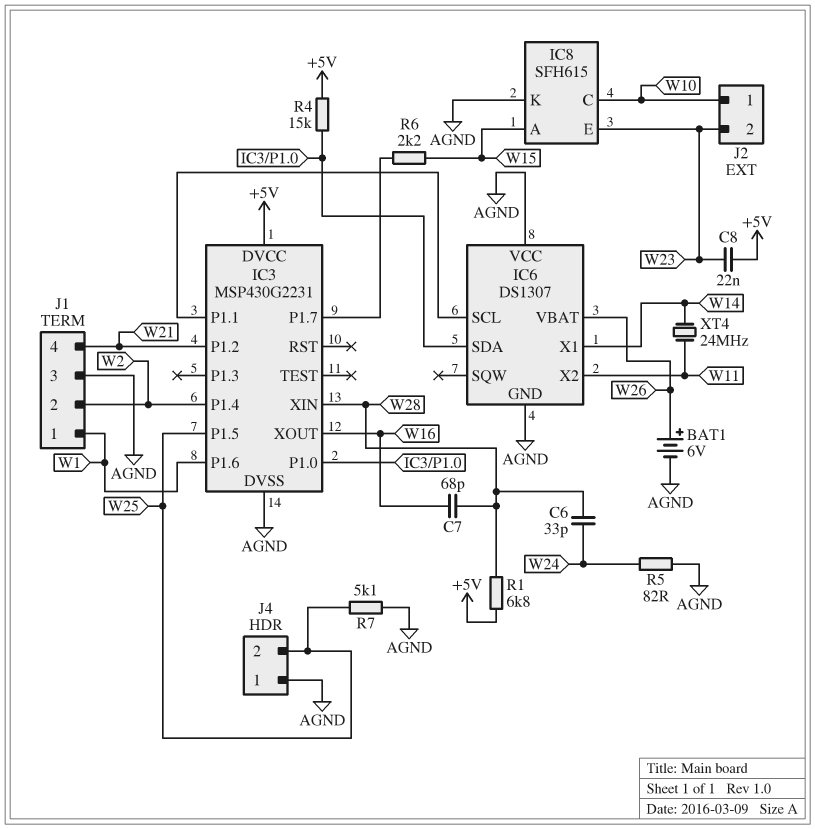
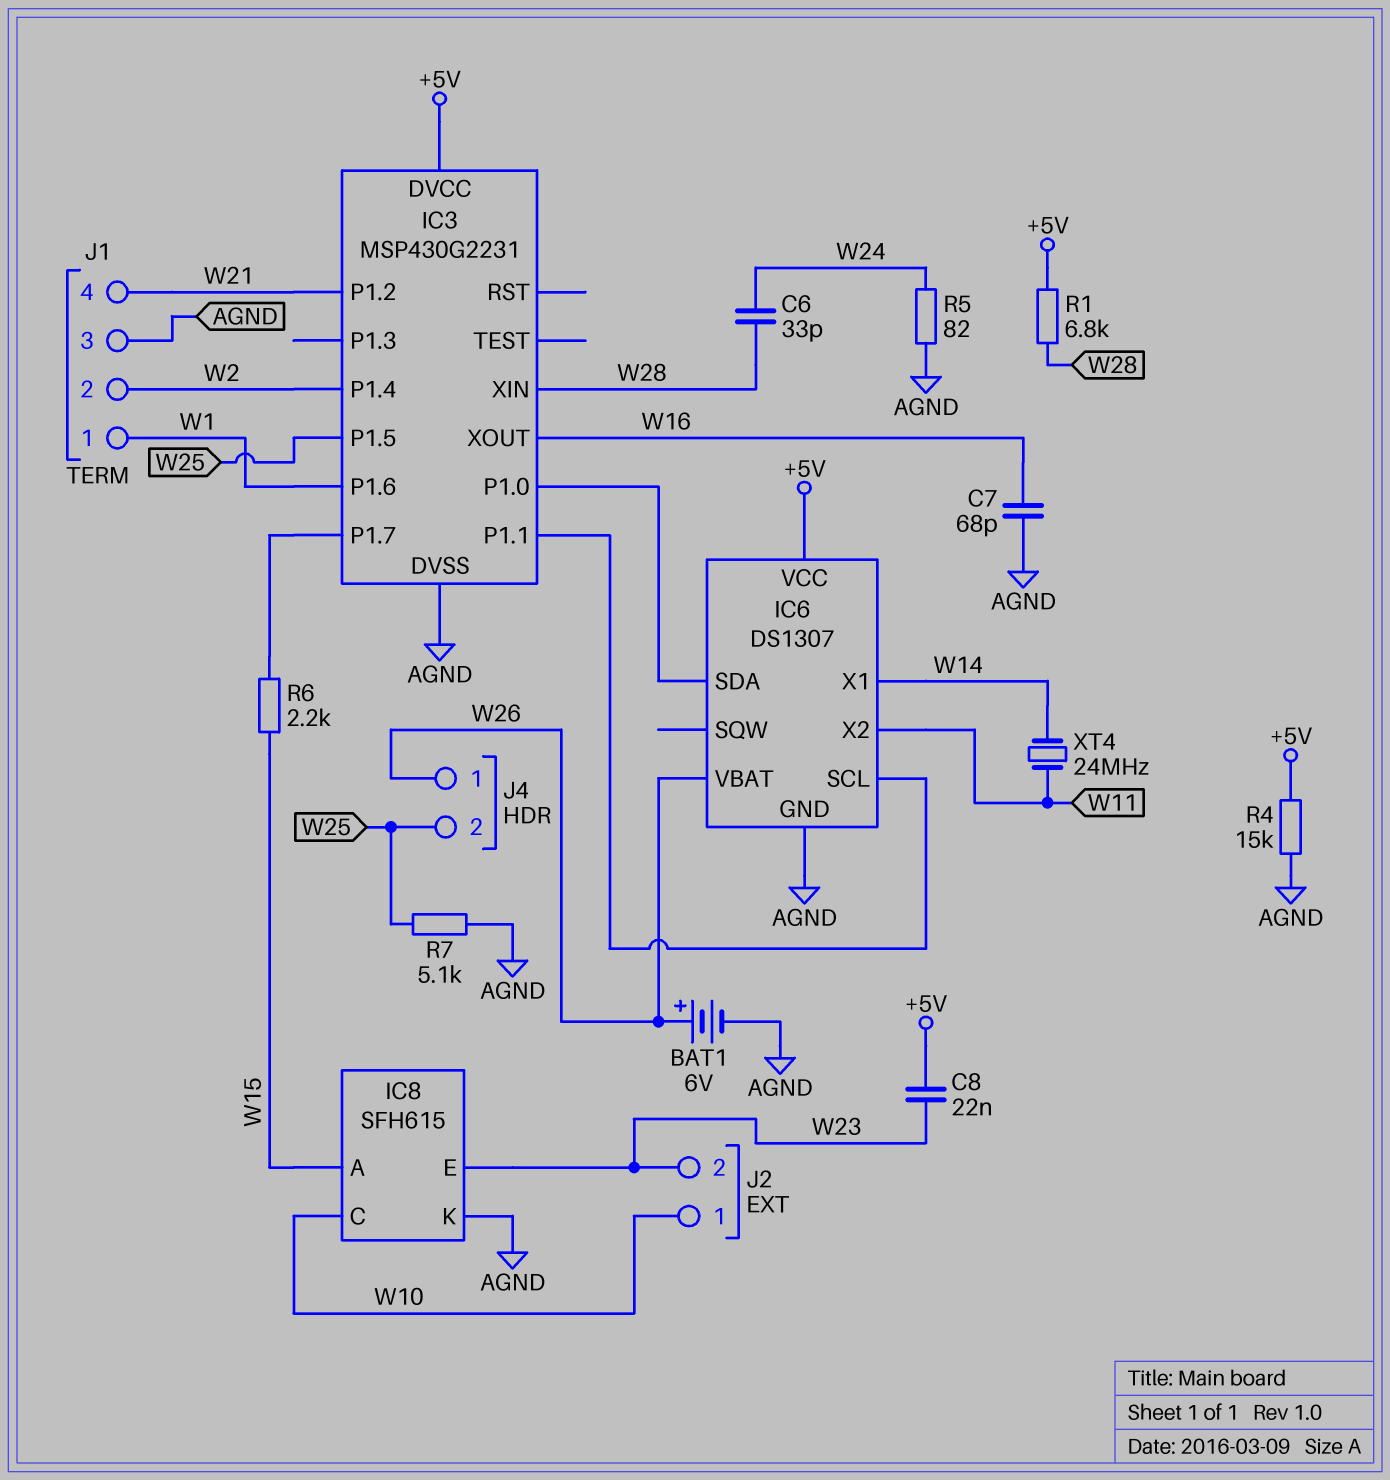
C7: 68pF (W16, W28) -> 68pF (AGND, W16)
IC6 pin VCC: AGND -> +5V
J4 pin 1: AGND -> W26
R4: 15k (+5V, IC3/P1.0) -> 15k (+5V, AGND)

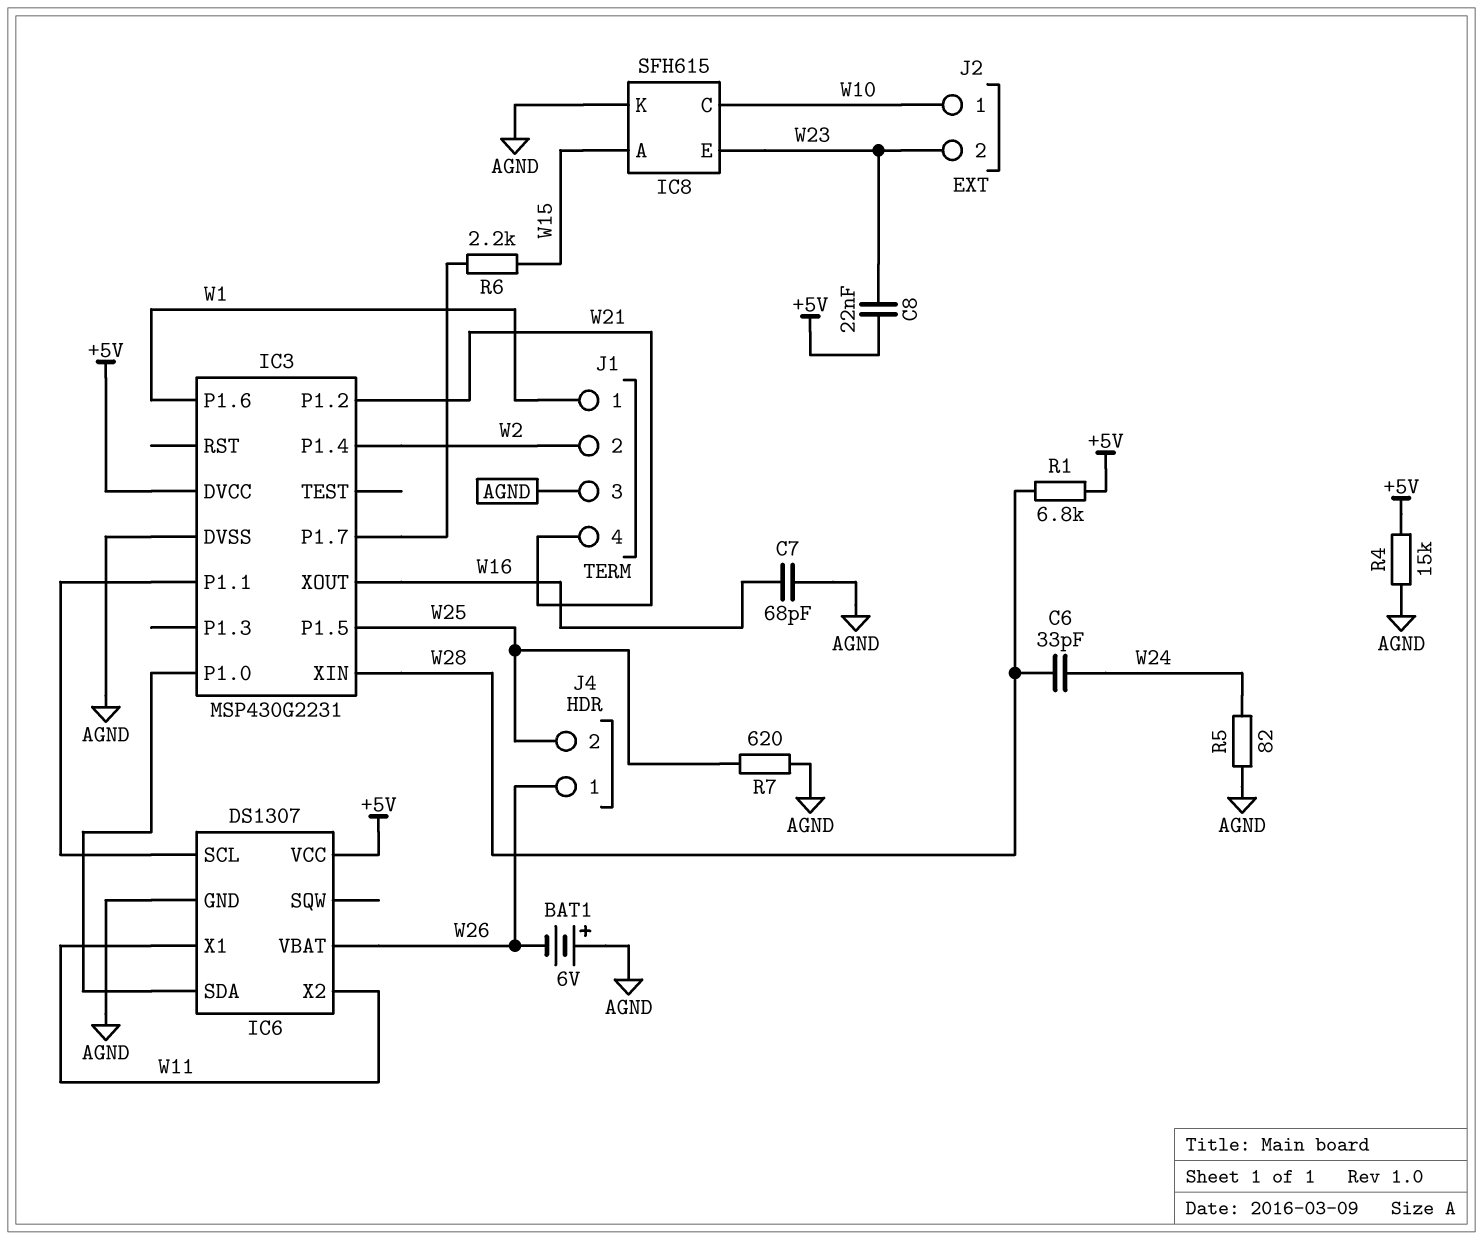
BAT1: 6V (plus W26, minus AGND) -> 6V (plus AGND, minus W26)
IC6 pin X1: W14 -> W11
R7: 5.1k (AGND, W25) -> 620 (AGND, W25)
XT4: 24MHz (W11, W14) -> none

